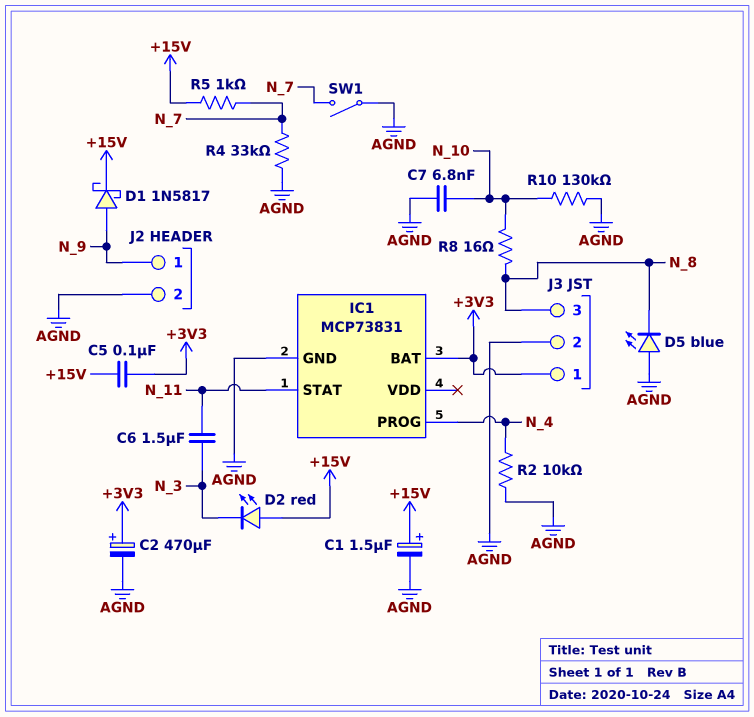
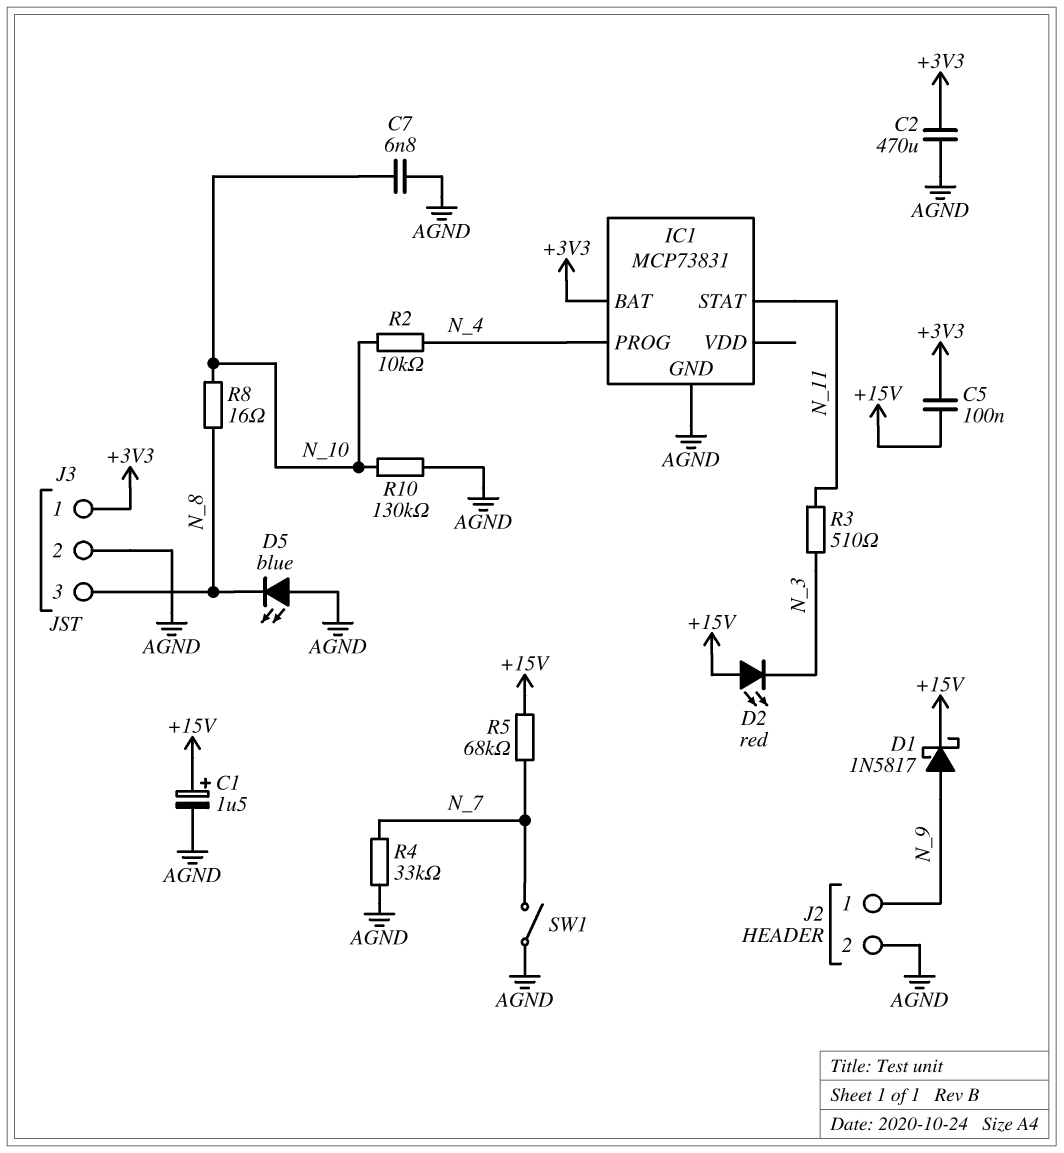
C2: 470uF (plus +3V3, minus AGND) -> 470uF (+3V3, AGND)
C6: 1.5uF (N_3, N_11) -> none
R2: 10k (AGND, N_4) -> 10k (N_4, N_10)
R3: none -> 510 (N_3, N_11)
R5: 1k (+15V, N_7) -> 68k (+15V, N_7)

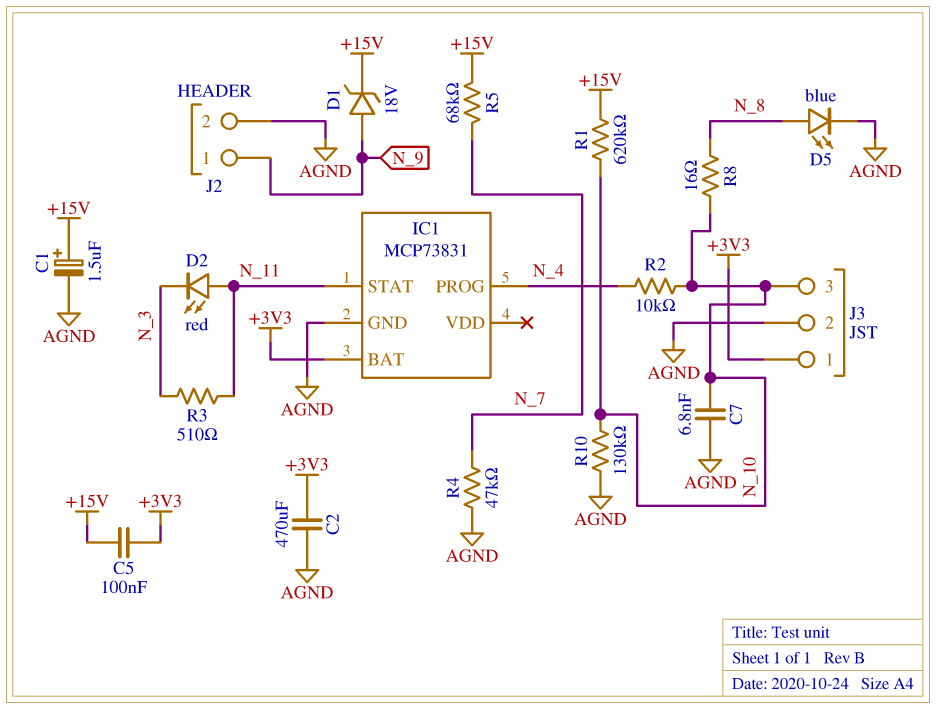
D1: schottky 1N5817 (A N_9, K +15V) -> zener 18V (A N_9, K +15V)
D2: LED red (A +15V, K N_3) -> LED red (A N_11, K N_3)
D5: LED blue (A AGND, K N_8) -> LED blue (A N_8, K AGND)
J3 pin 3: N_8 -> N_10
R1: none -> 620k (+15V, N_10)
R4: 33k (AGND, N_7) -> 47k (AGND, N_7)
SW1: switch (AGND, N_7) -> none

